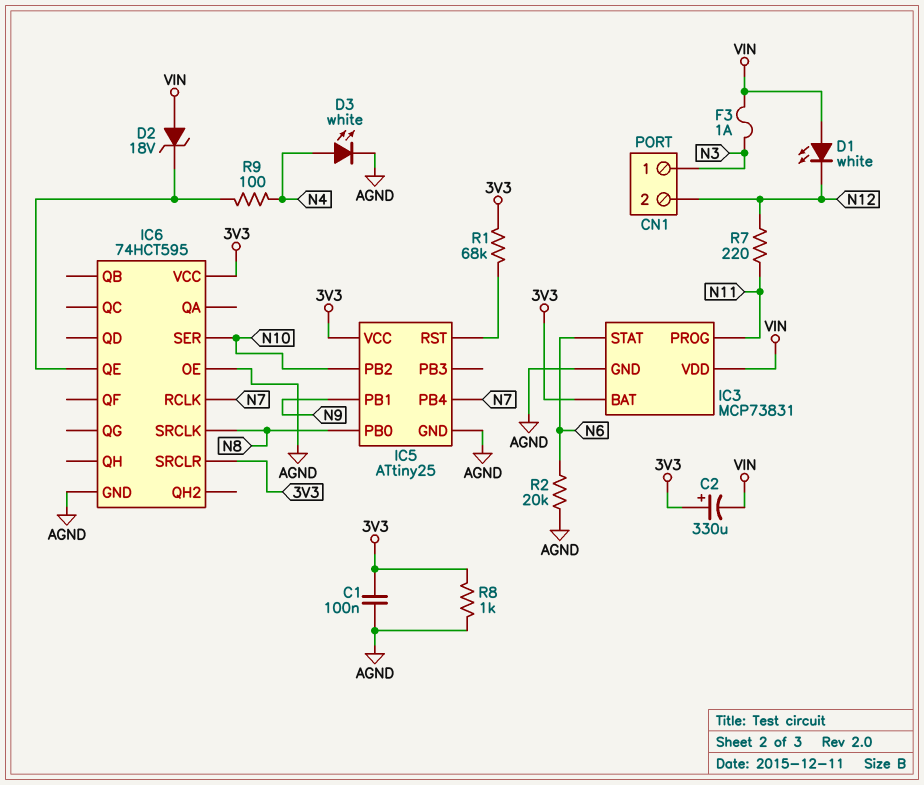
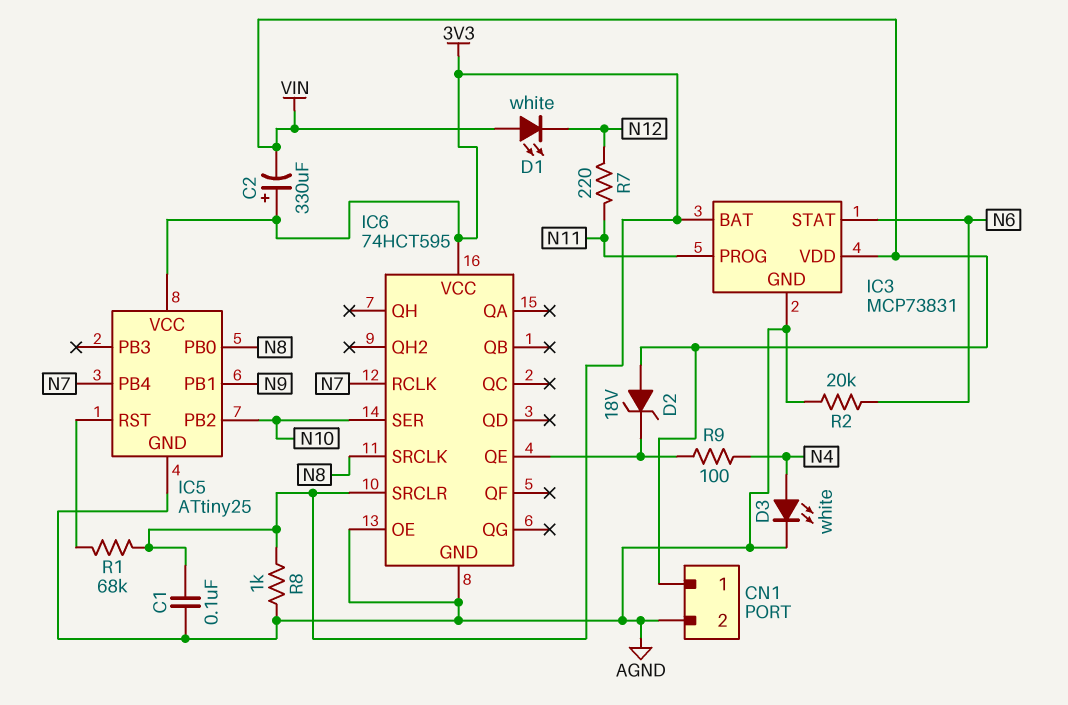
CN1 pin 1: N3 -> VIN
CN1 pin 2: N12 -> AGND
F3: 1A (N3, VIN) -> none

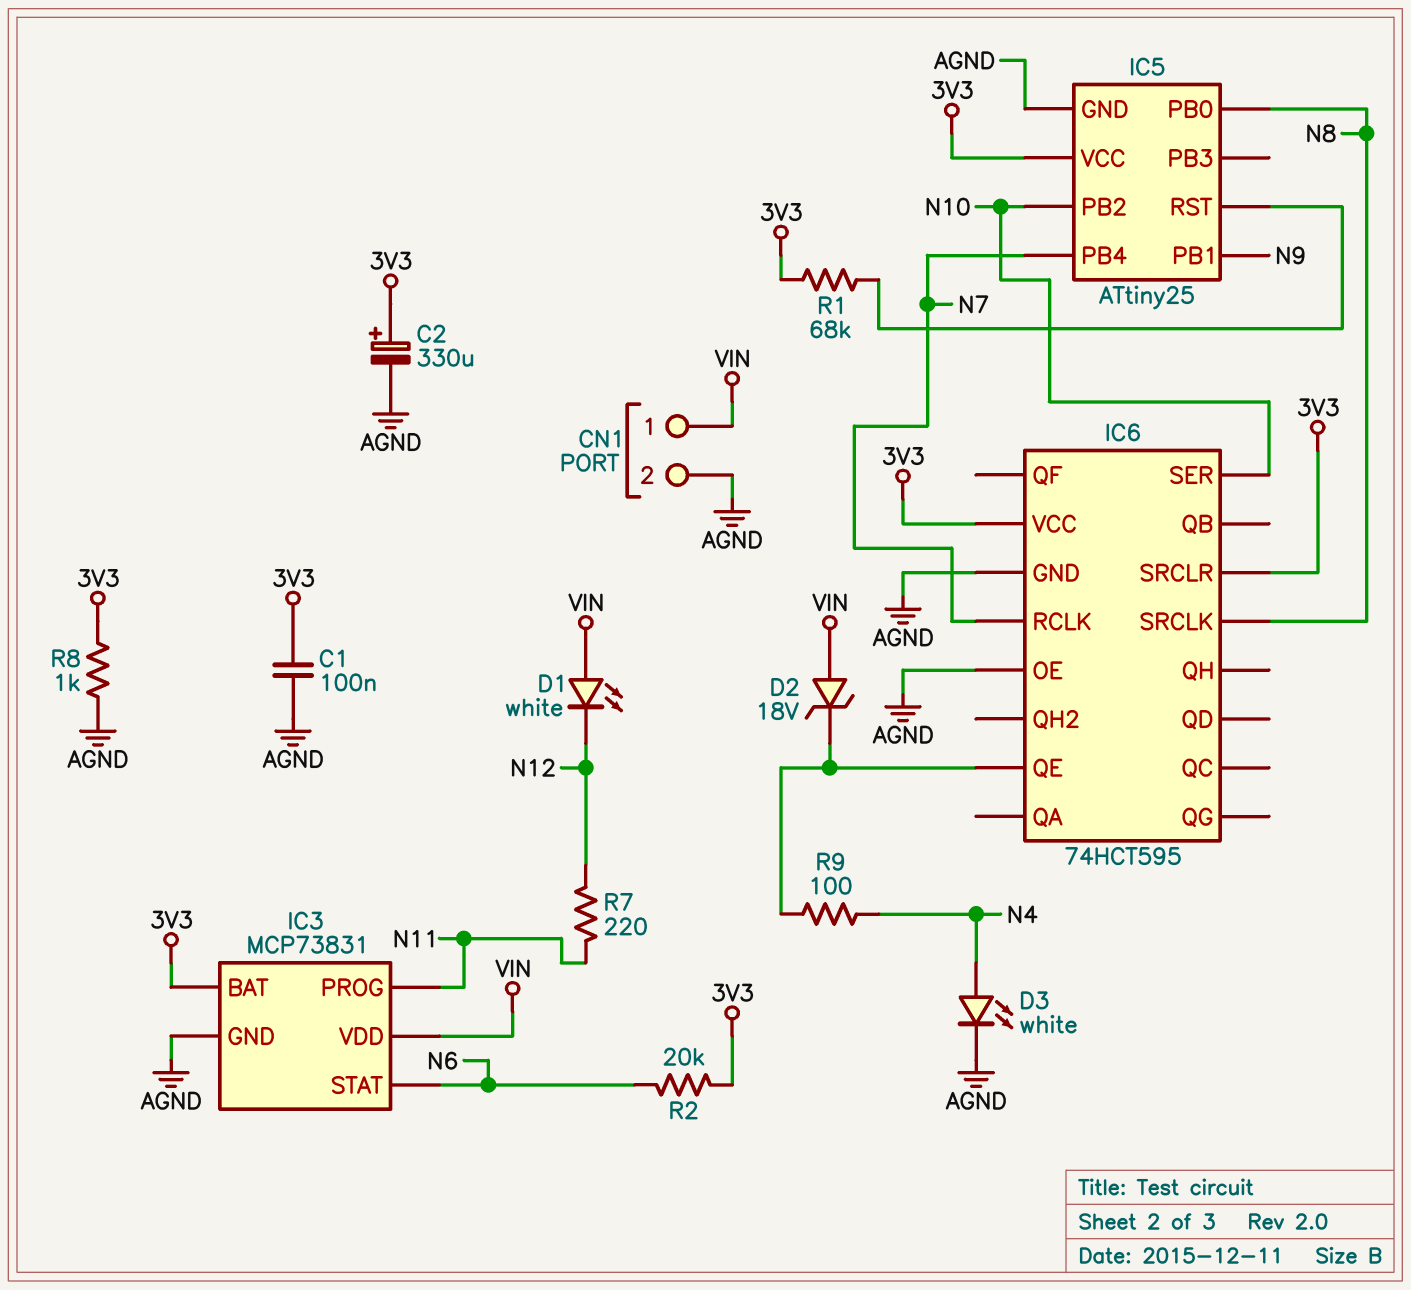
C2: 330uF (plus 3V3, minus VIN) -> 330uF (plus 3V3, minus AGND)
R2: 20k (AGND, N6) -> 20k (3V3, N6)

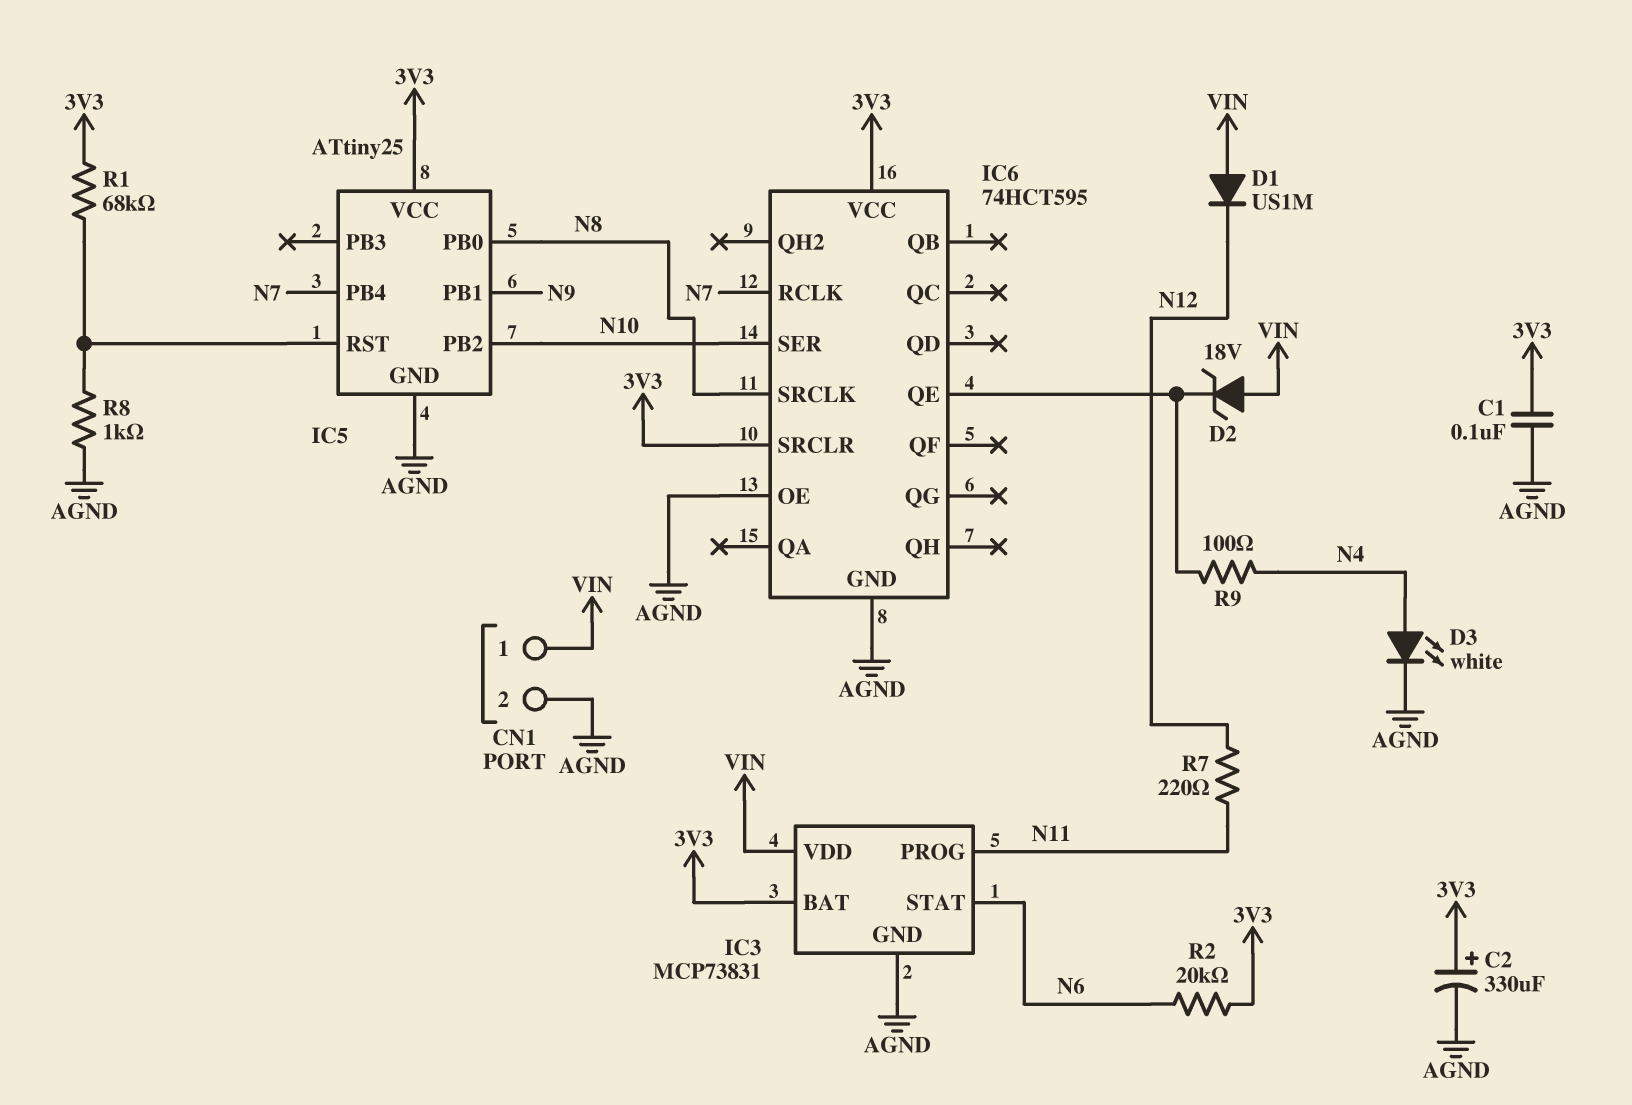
D1: LED white (A VIN, K N12) -> diode US1M (A VIN, K N12)
R8: 1k (3V3, AGND) -> 1k (AGND, IC5/RST)

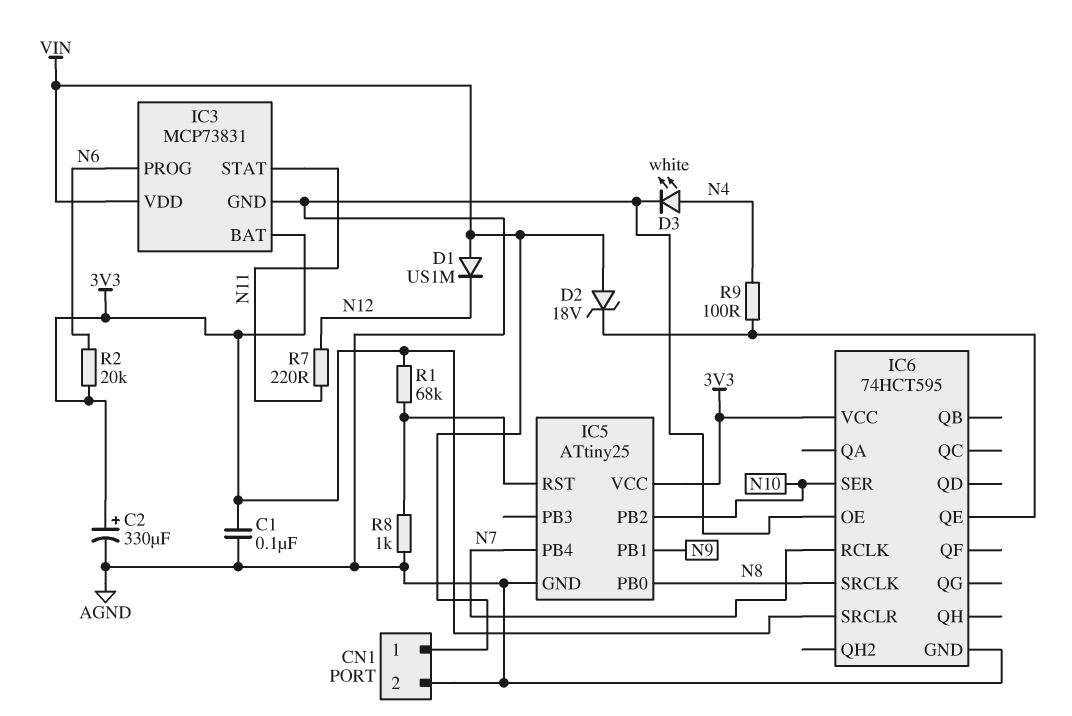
IC3 pin PROG: N11 -> N6
IC3 pin STAT: N6 -> N11

